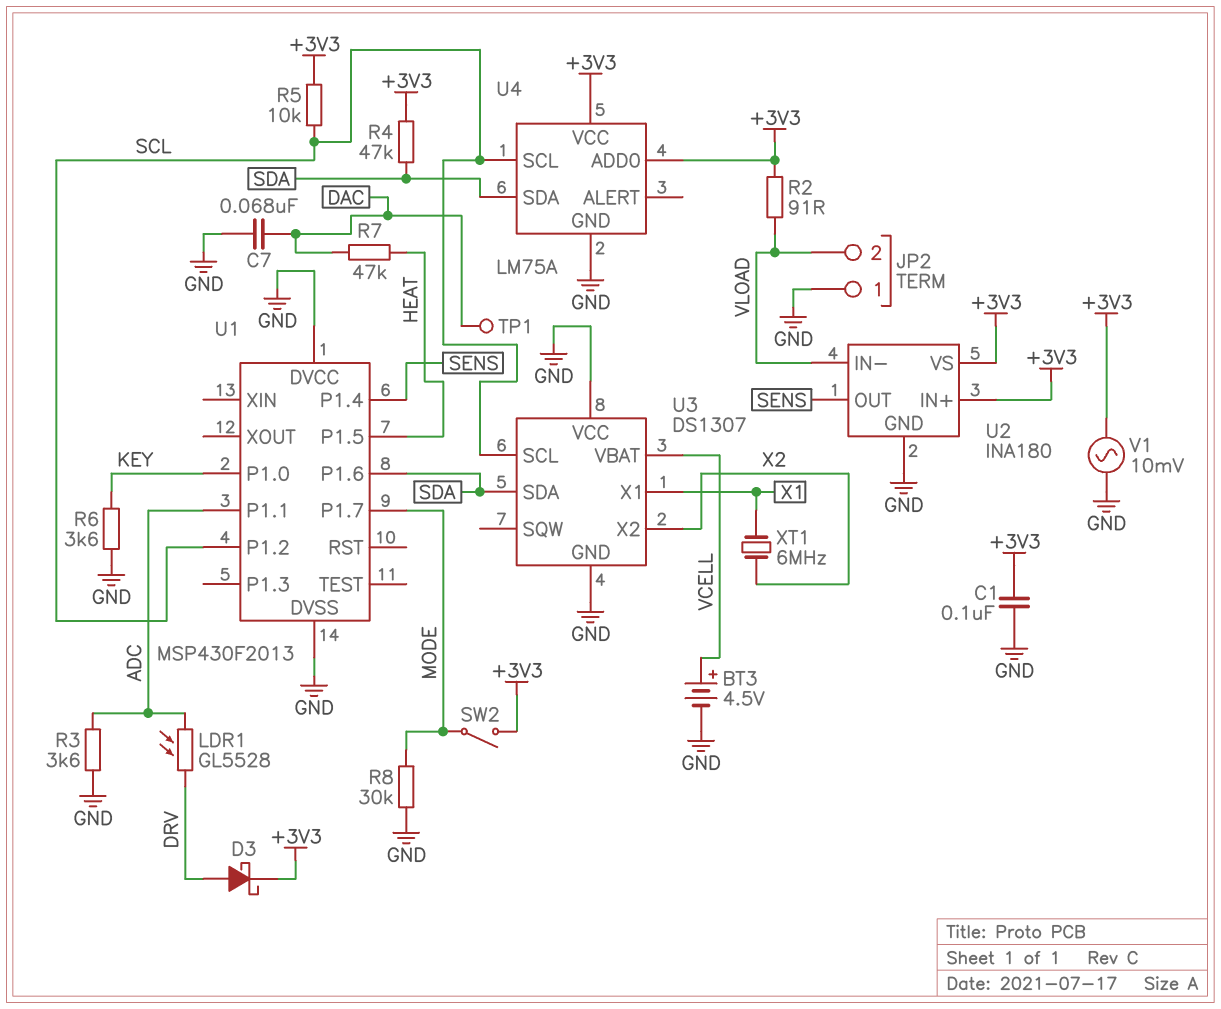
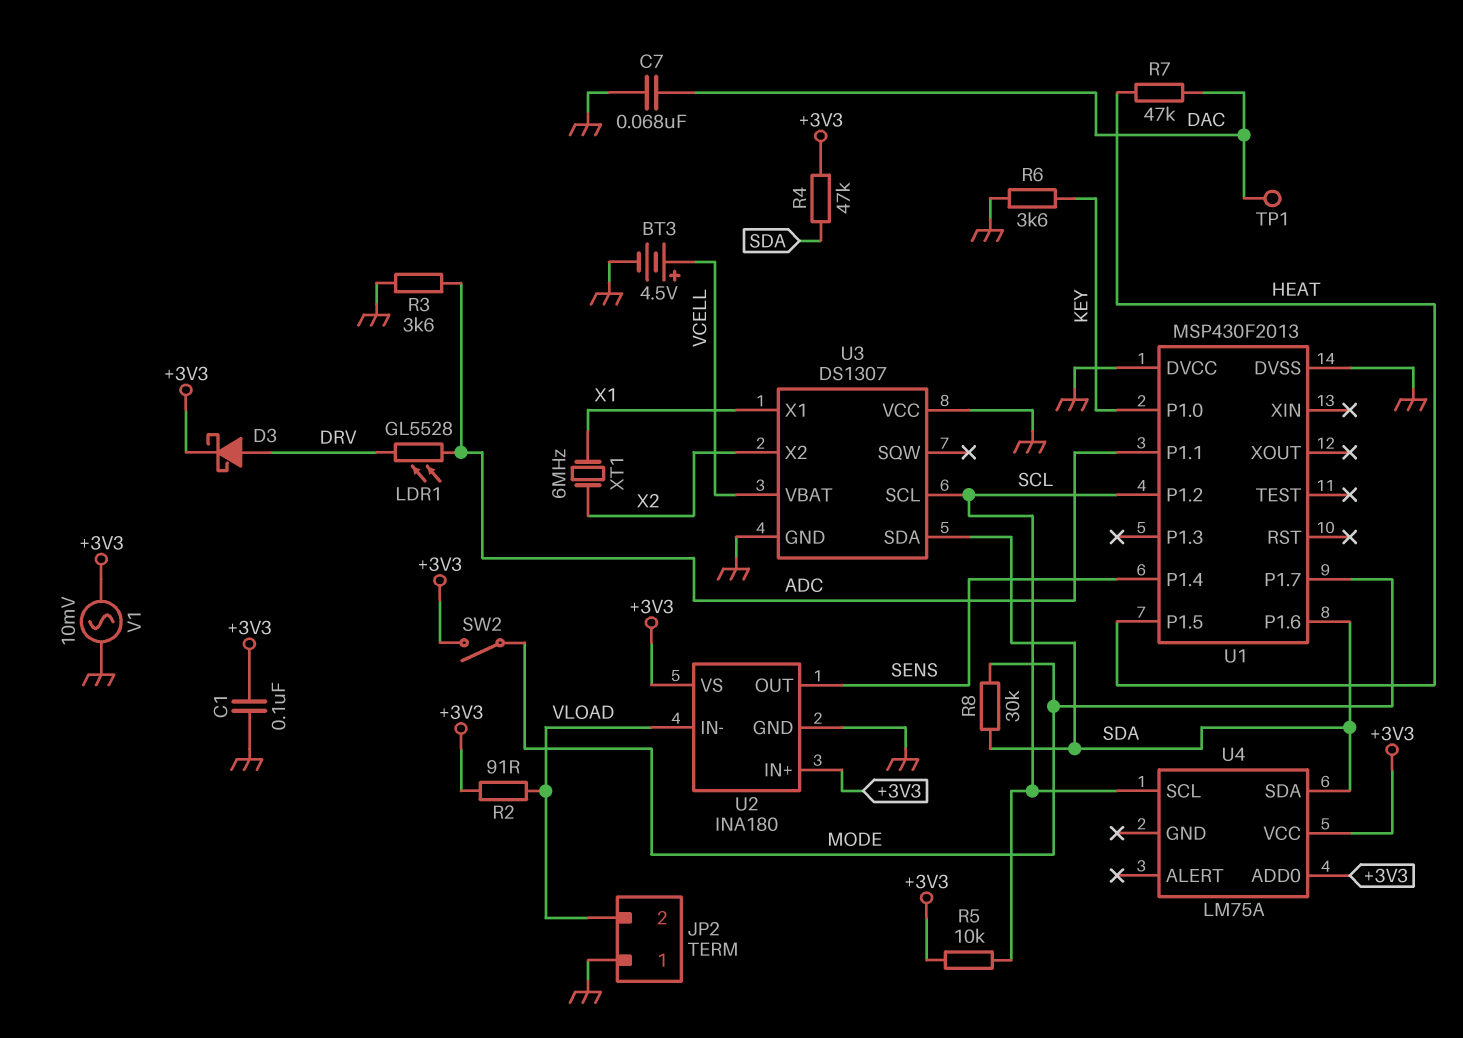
R8: 30k (GND, MODE) -> 30k (MODE, SDA)
U4 pin GND: GND -> none

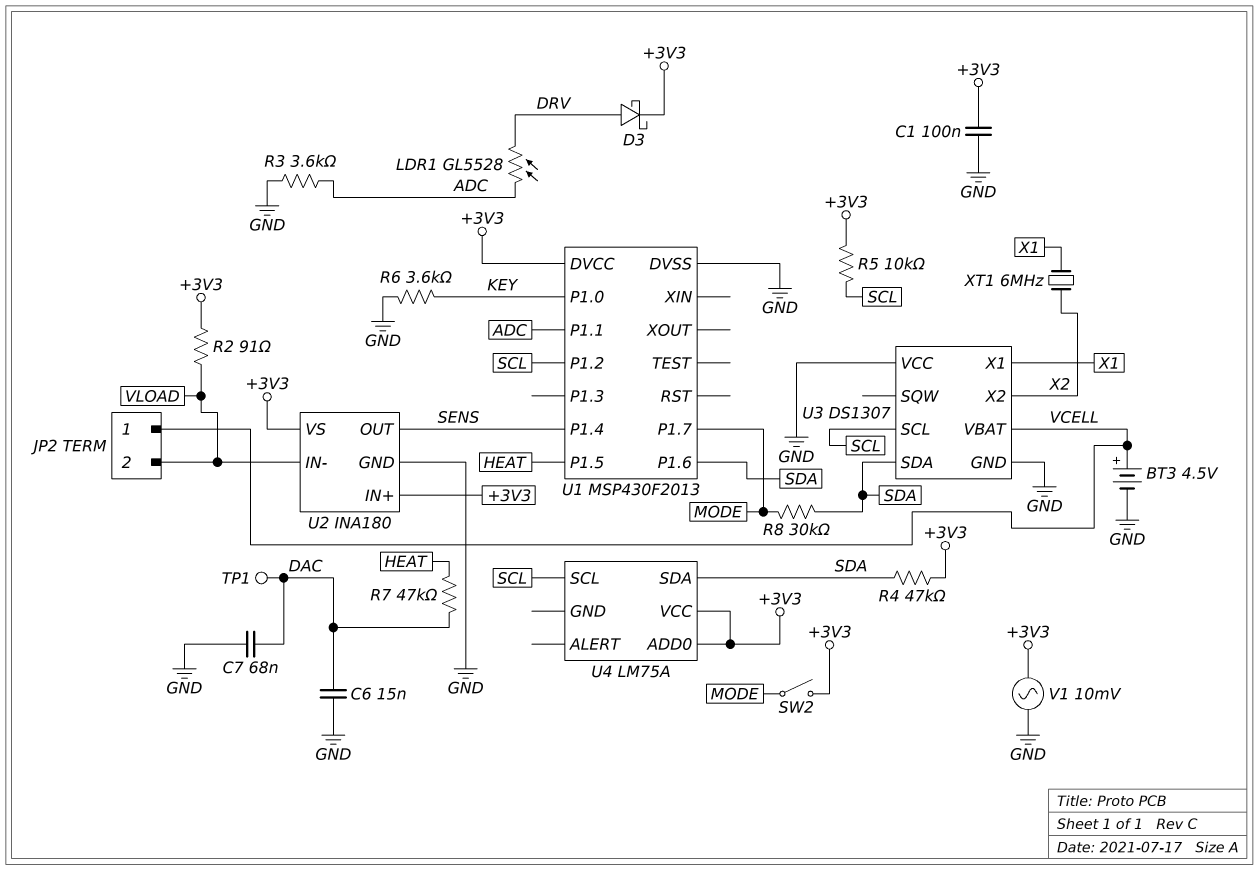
C6: none -> 15nF (DAC, GND)
JP2 pin 1: GND -> VCELL
U1 pin DVCC: GND -> +3V3

